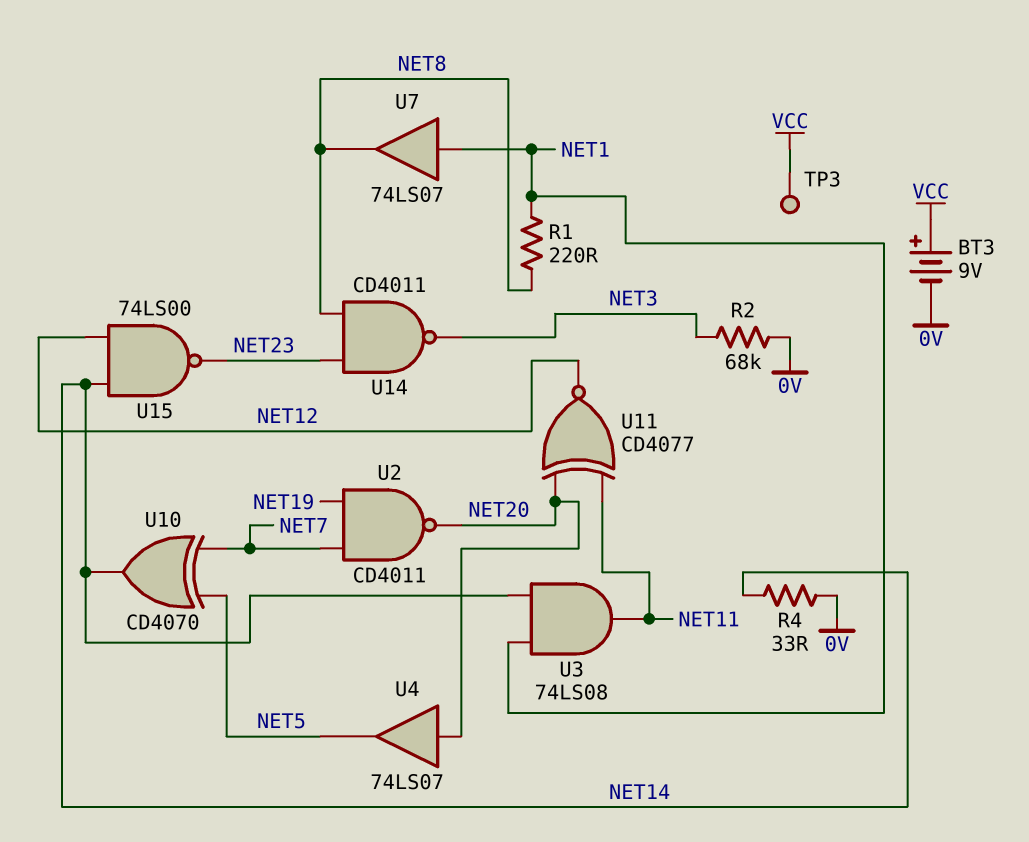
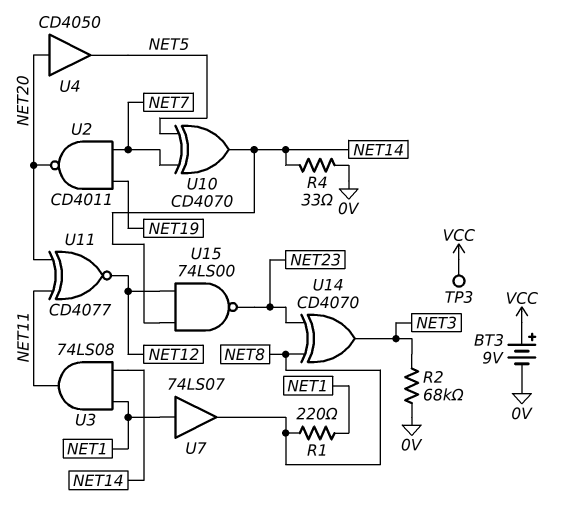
U4: buffer 74LS07 (in NET20, out NET5) -> buffer CD4050 (in NET20, out NET5)
U14: NAND CD4011 (in NET8, in NET23, out NET3) -> XOR CD4070 (in NET8, in NET23, out NET3)

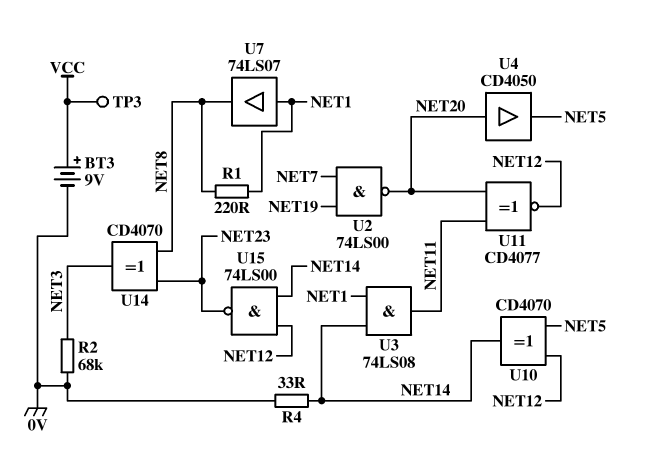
U2: NAND CD4011 (in NET7, in NET19, out NET20) -> NAND 74LS00 (in NET7, in NET19, out NET20)
U10: XOR CD4070 (in NET5, in NET7, out NET14) -> XOR CD4070 (in NET5, in NET12, out NET14)

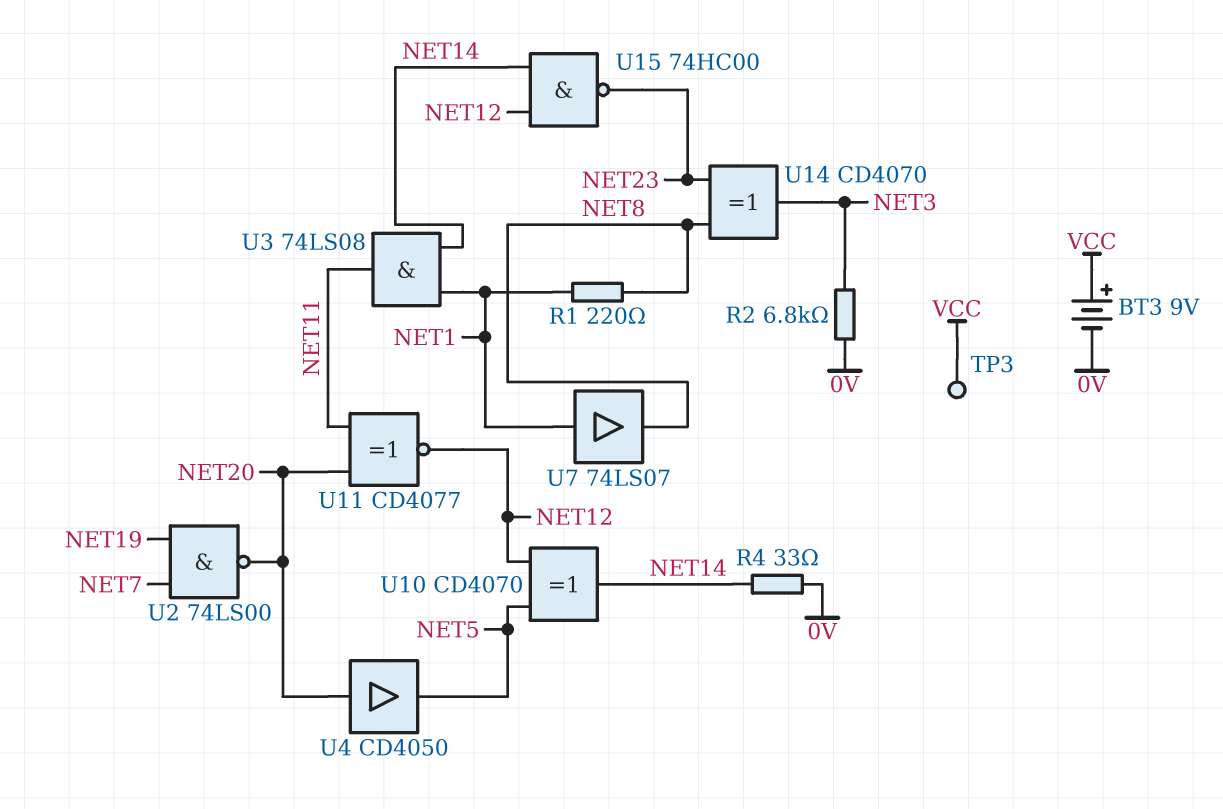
R2: 68k (0V, NET3) -> 6.8k (0V, NET3)
U15: NAND 74LS00 (in NET12, in NET14, out NET23) -> NAND 74HC00 (in NET12, in NET14, out NET23)

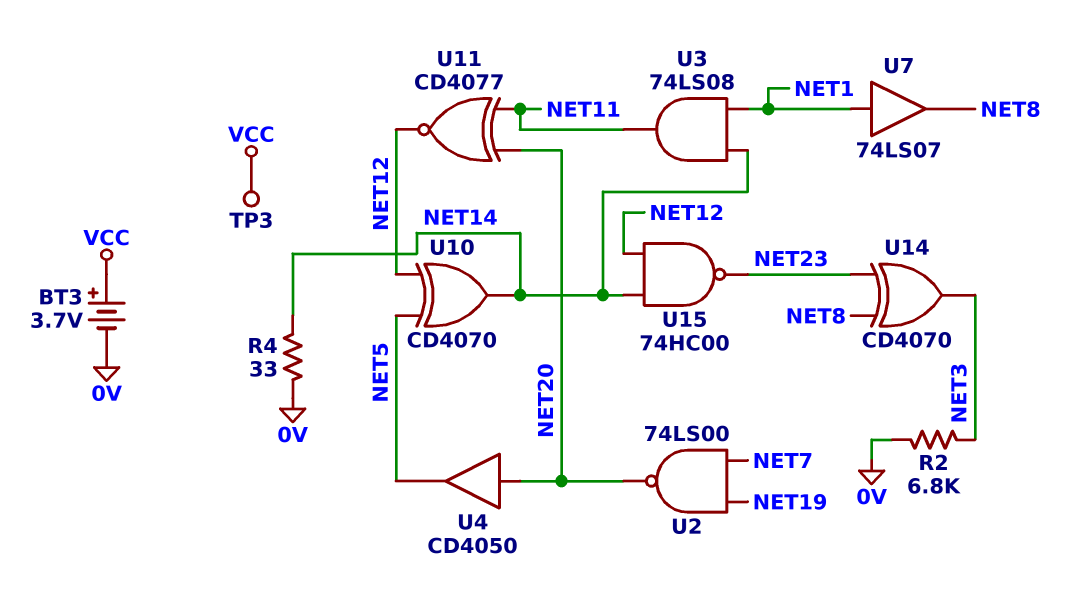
BT3: 9V (plus VCC, minus 0V) -> 3.7V (plus VCC, minus 0V)
R1: 220 (NET1, NET8) -> none

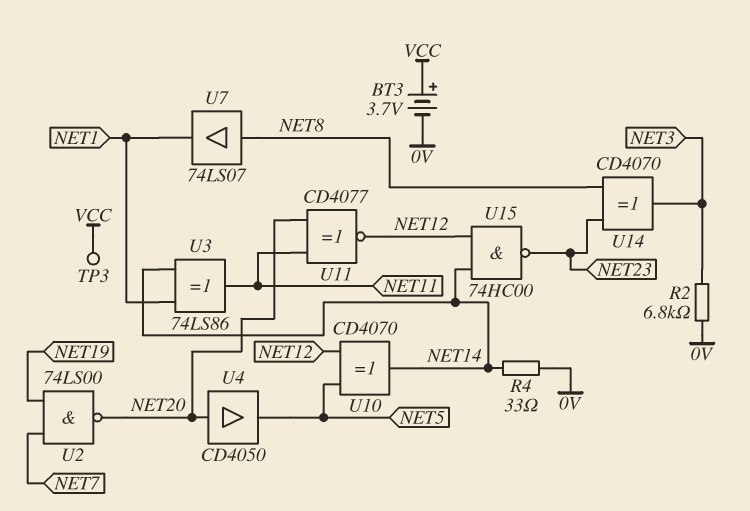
U3: AND 74LS08 (in NET1, in NET14, out NET11) -> XOR 74LS86 (in NET1, in NET14, out NET11)
U7: buffer 74LS07 (in NET1, out NET8) -> buffer 74LS07 (in NET8, out NET1)

